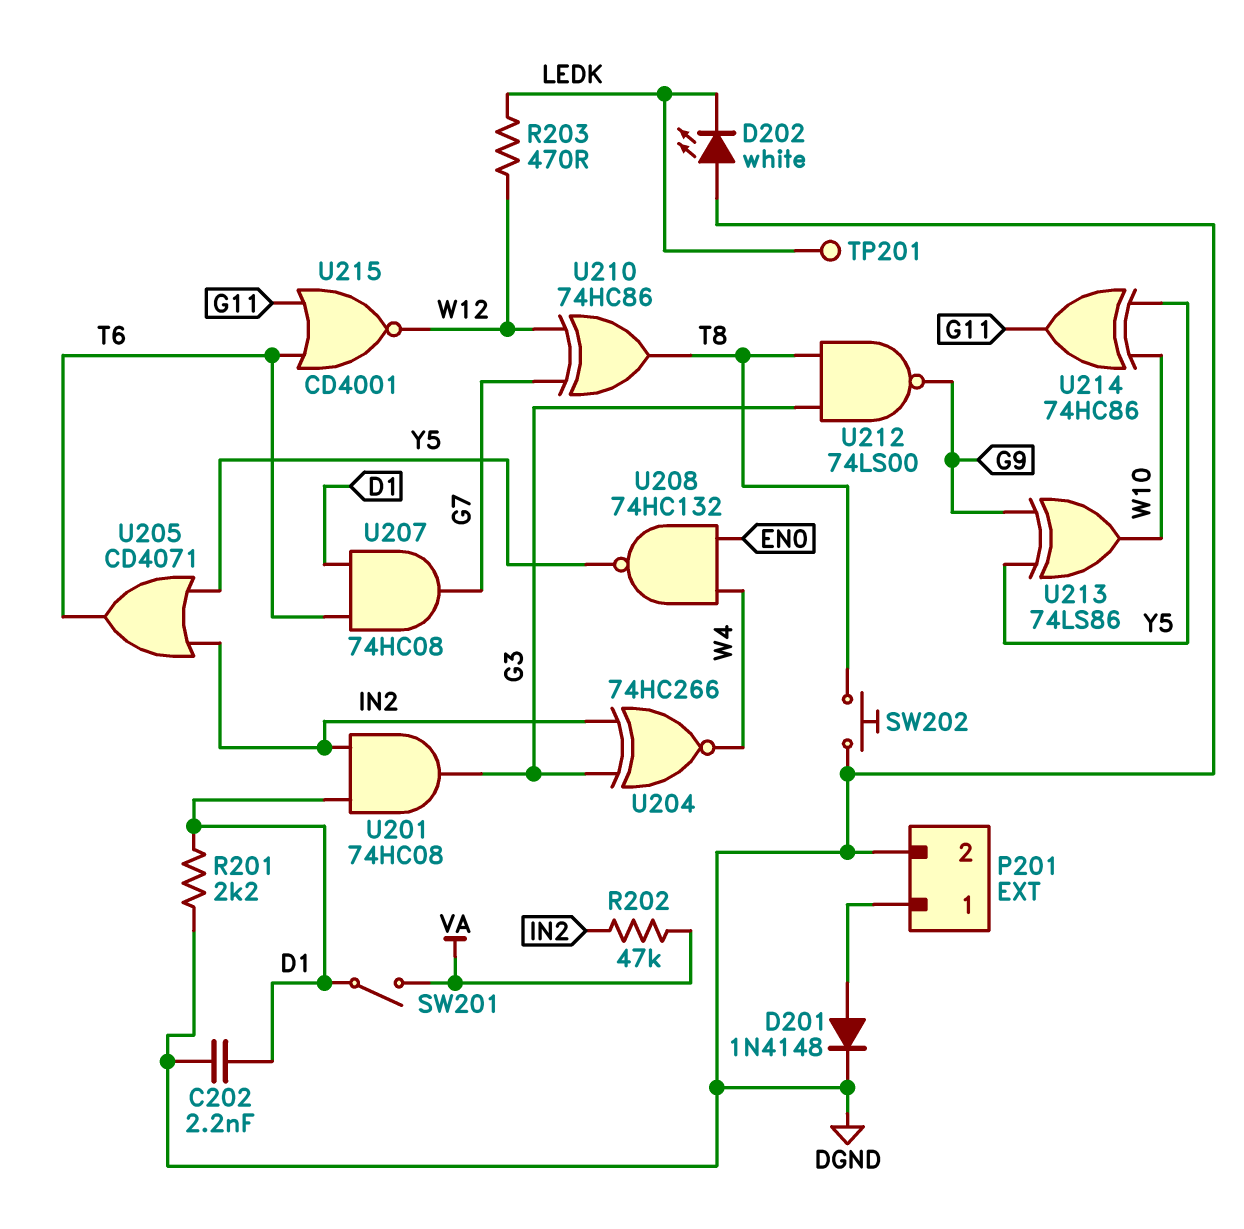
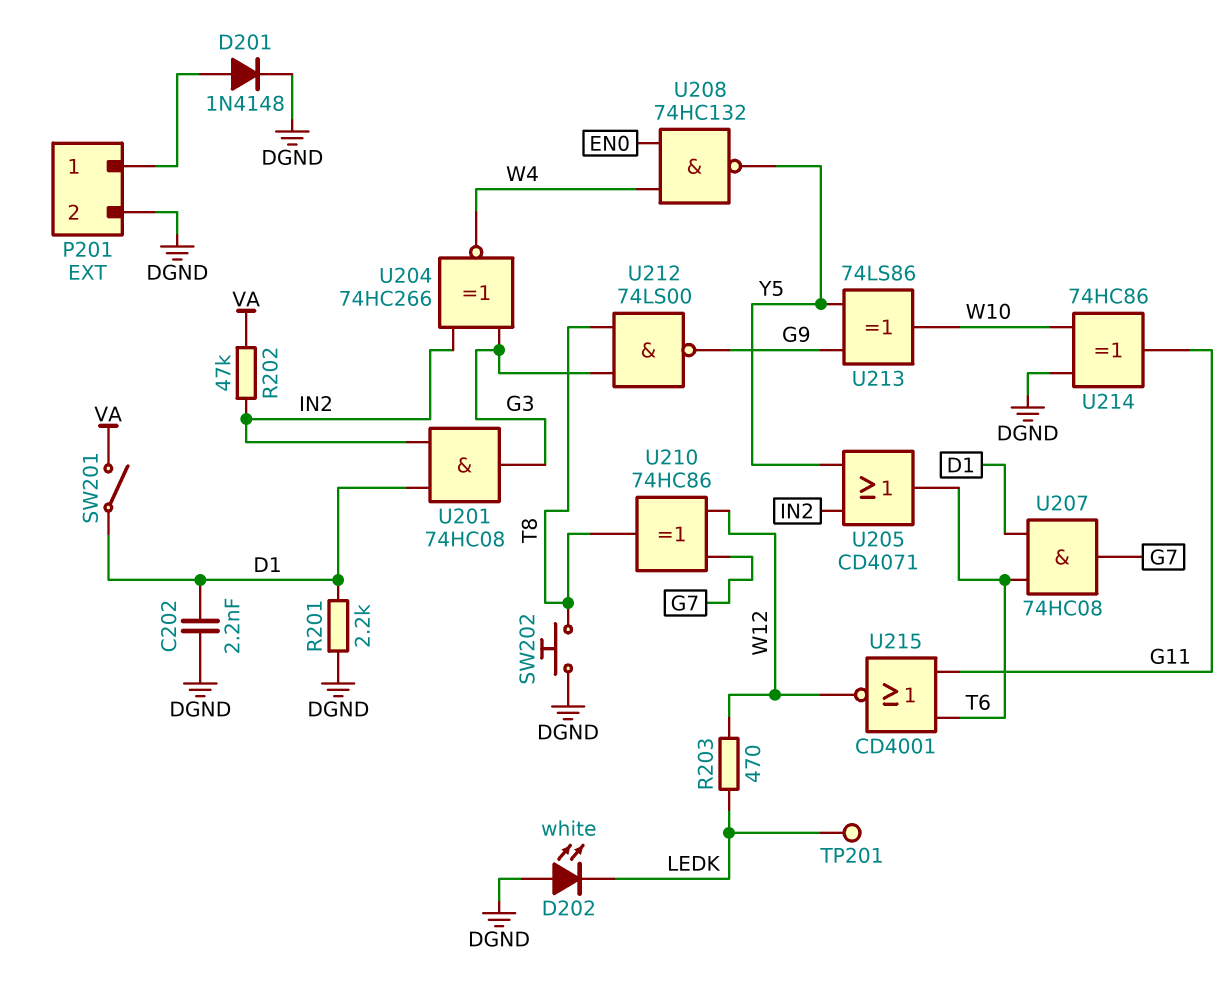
U214: XOR 74HC86 (in W10, in Y5, out G11) -> XOR 74HC86 (in DGND, in W10, out G11)

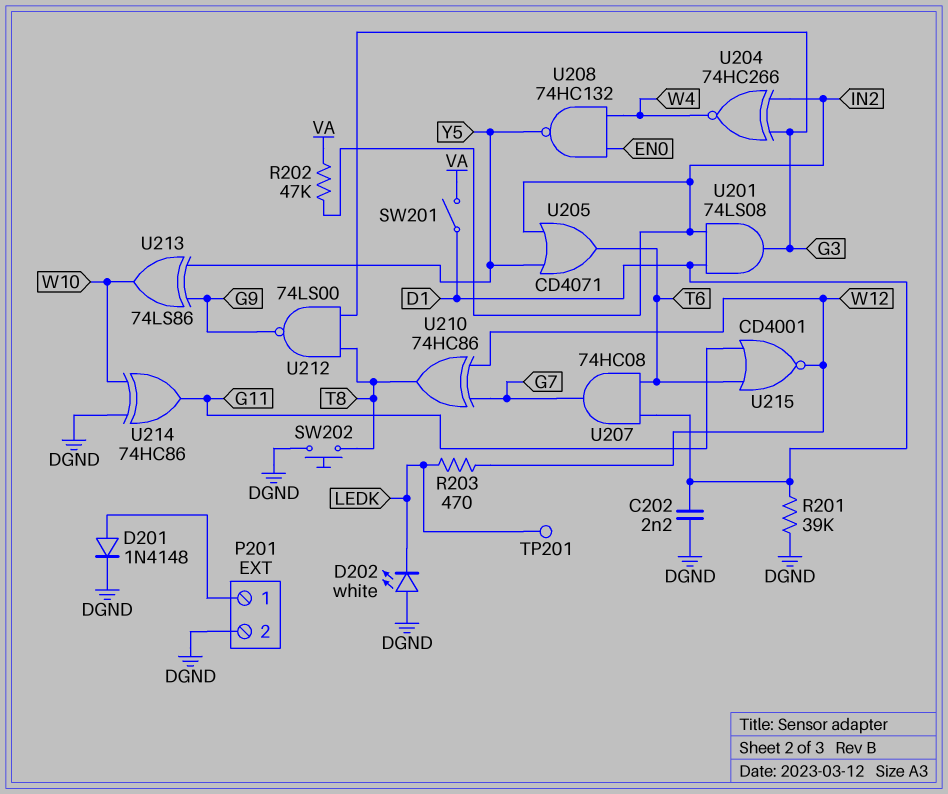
R201: 2.2k (D1, DGND) -> 39k (D1, DGND)
U201: AND 74HC08 (in D1, in IN2, out G3) -> AND 74LS08 (in D1, in IN2, out G3)

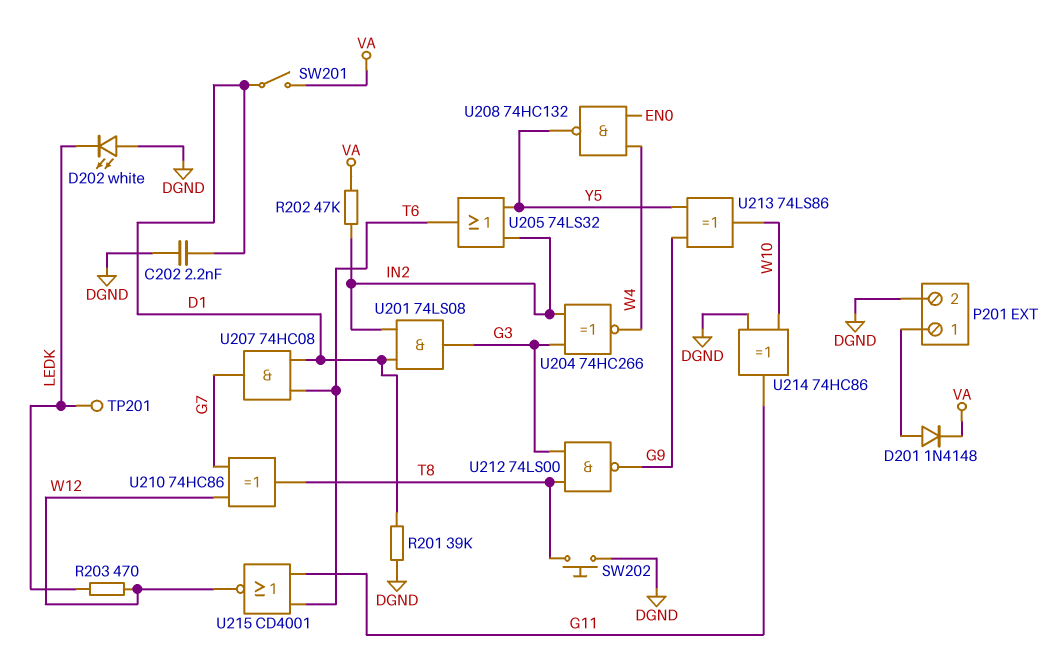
D201: diode 1N4148 (A P201/1, K DGND) -> diode 1N4148 (A P201/1, K VA)
U205: OR CD4071 (in IN2, in Y5, out T6) -> OR 74LS32 (in IN2, in Y5, out T6)

